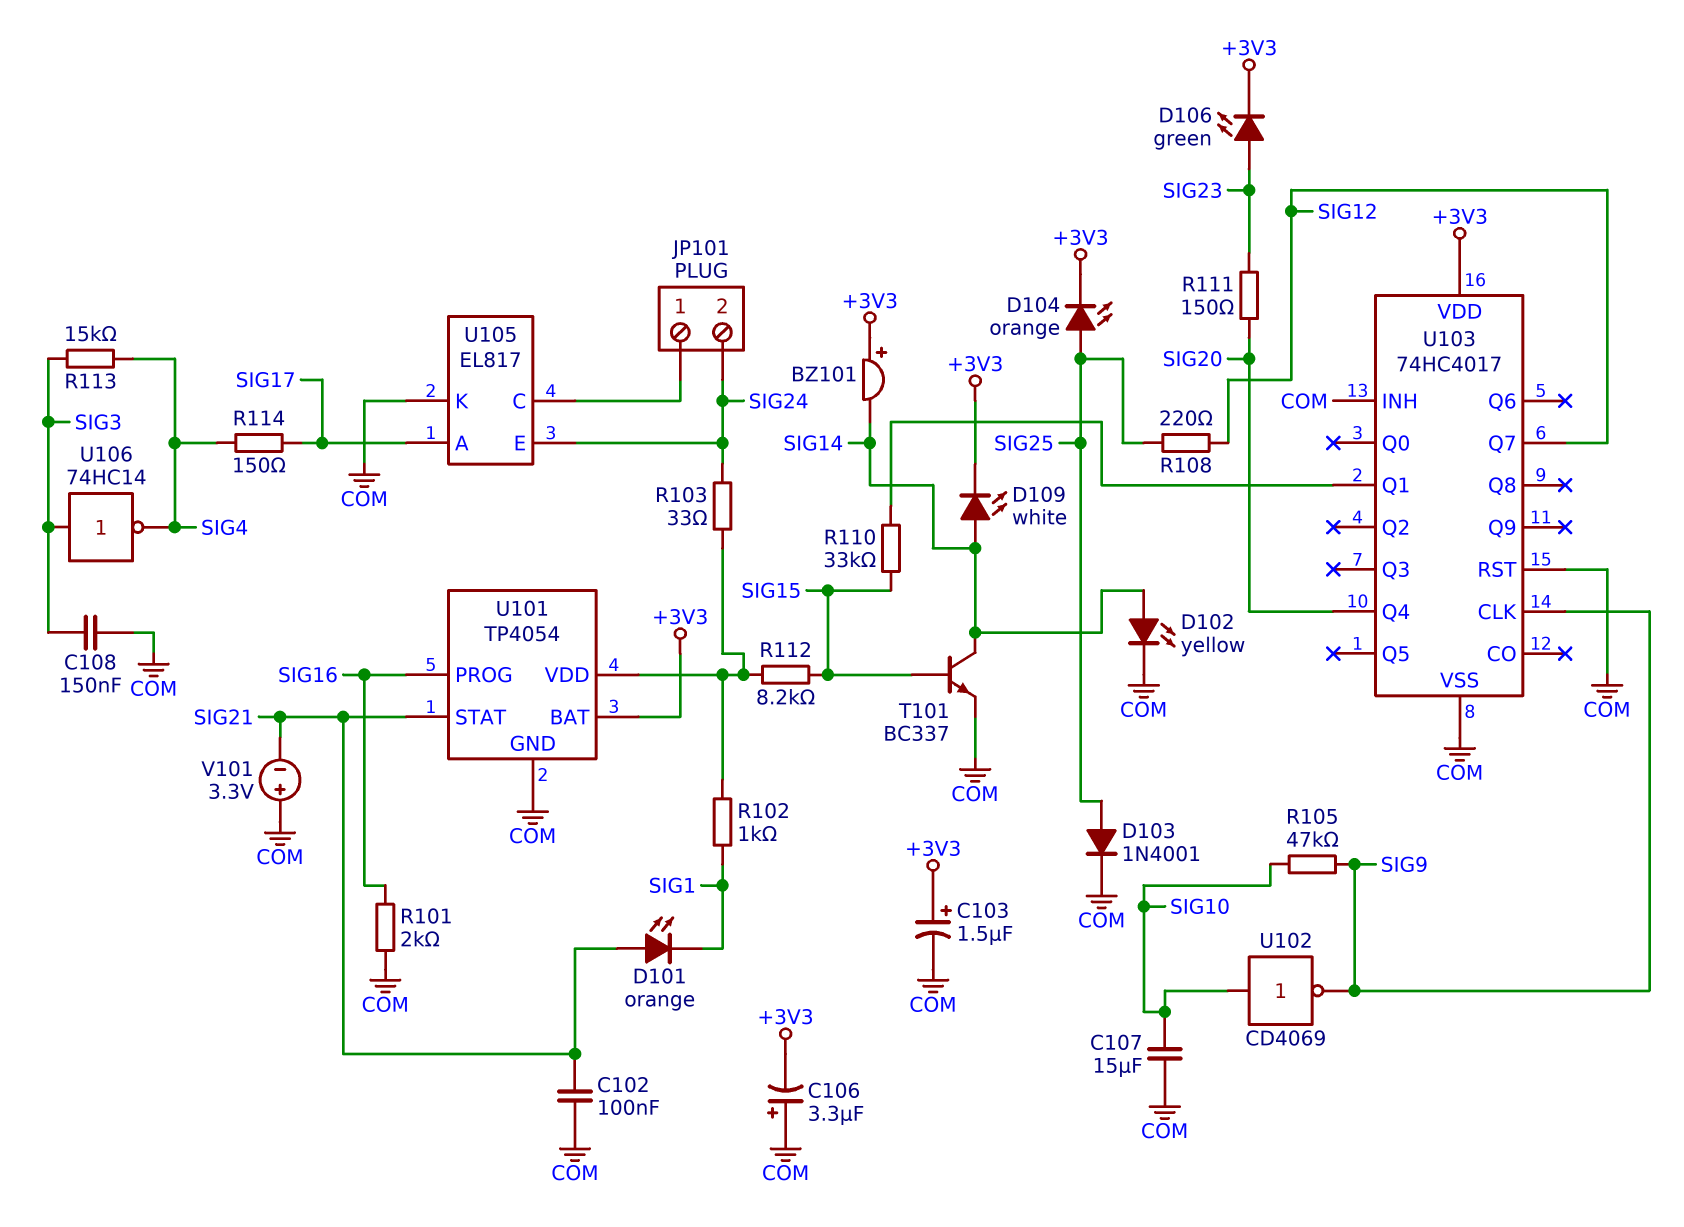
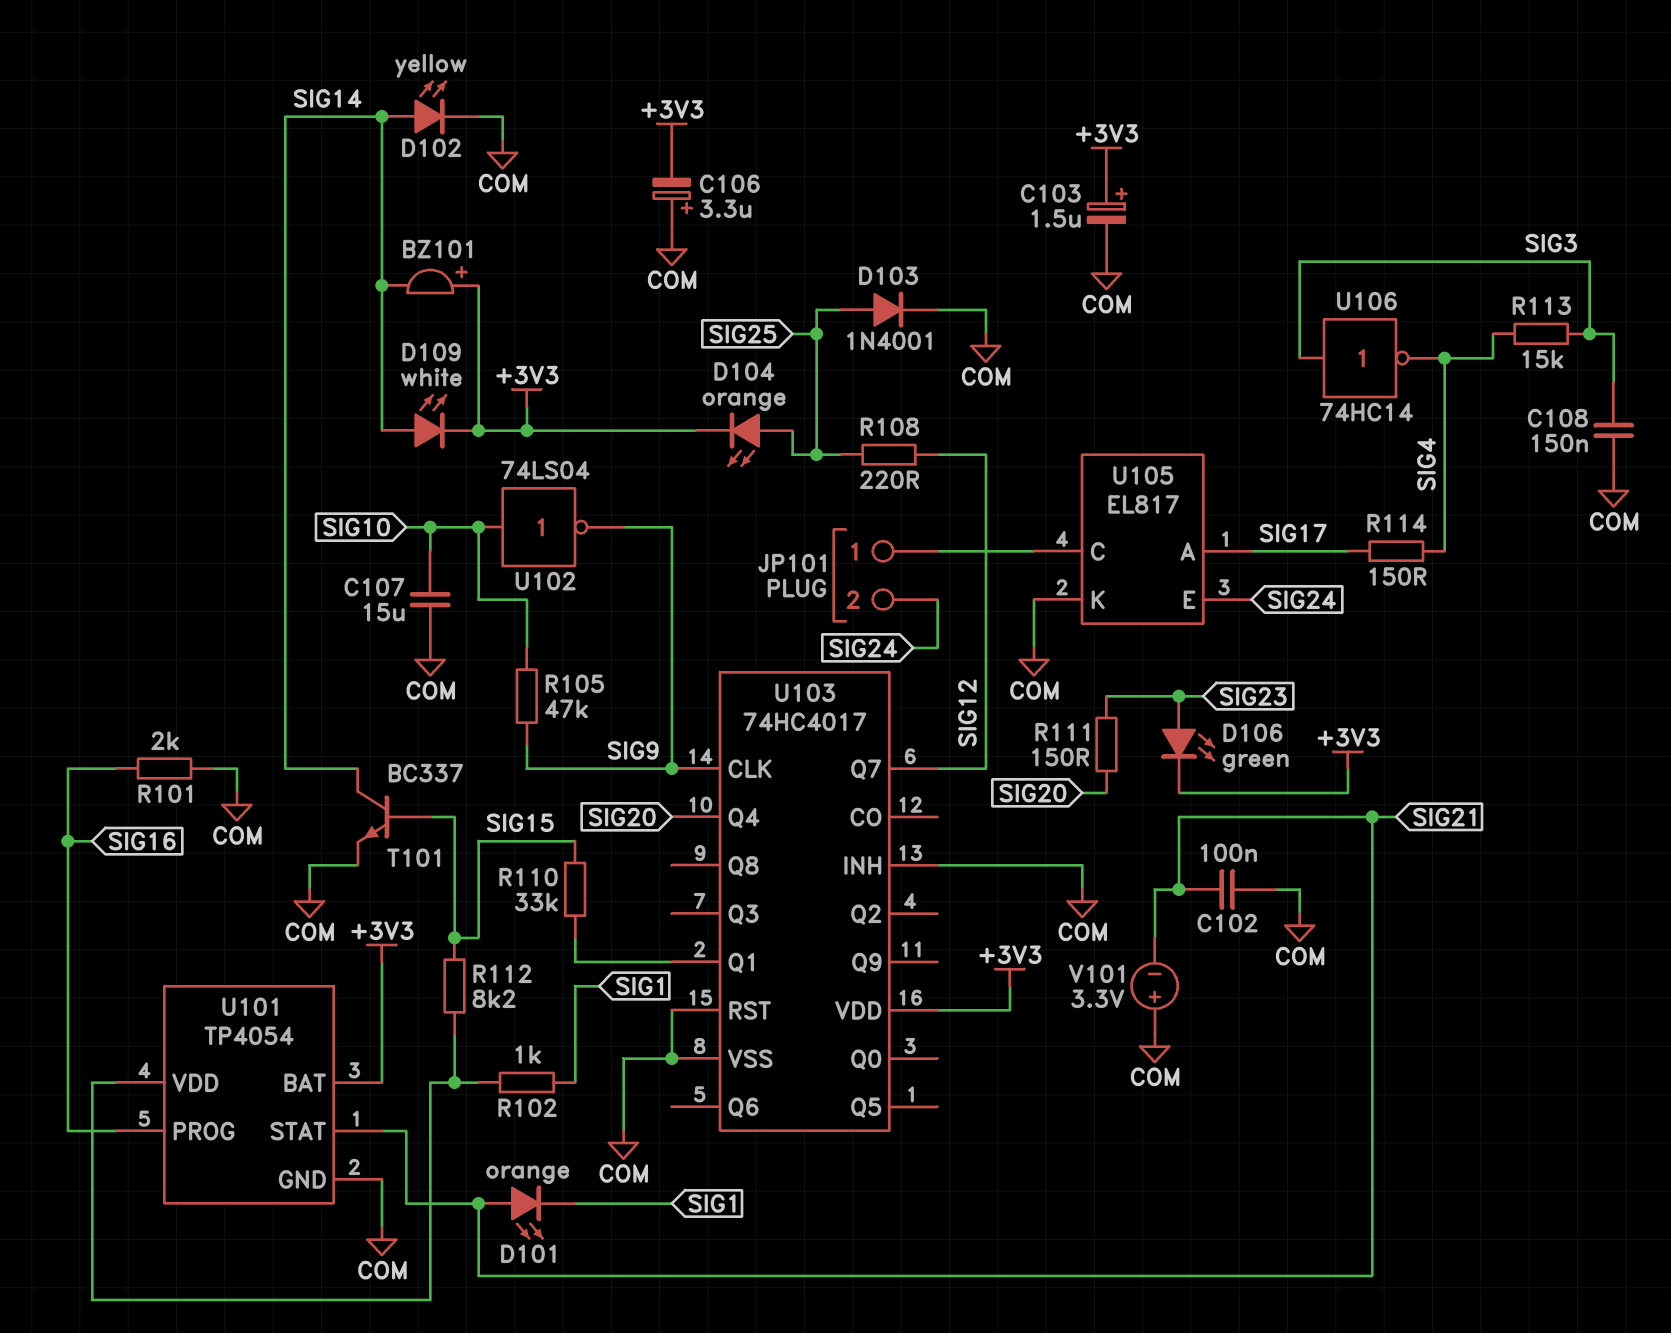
R103: 33 (SIG24, U101/VDD) -> none
U102: NOT CD4069 (in SIG10, out SIG9) -> NOT 74LS04 (in SIG10, out SIG9)

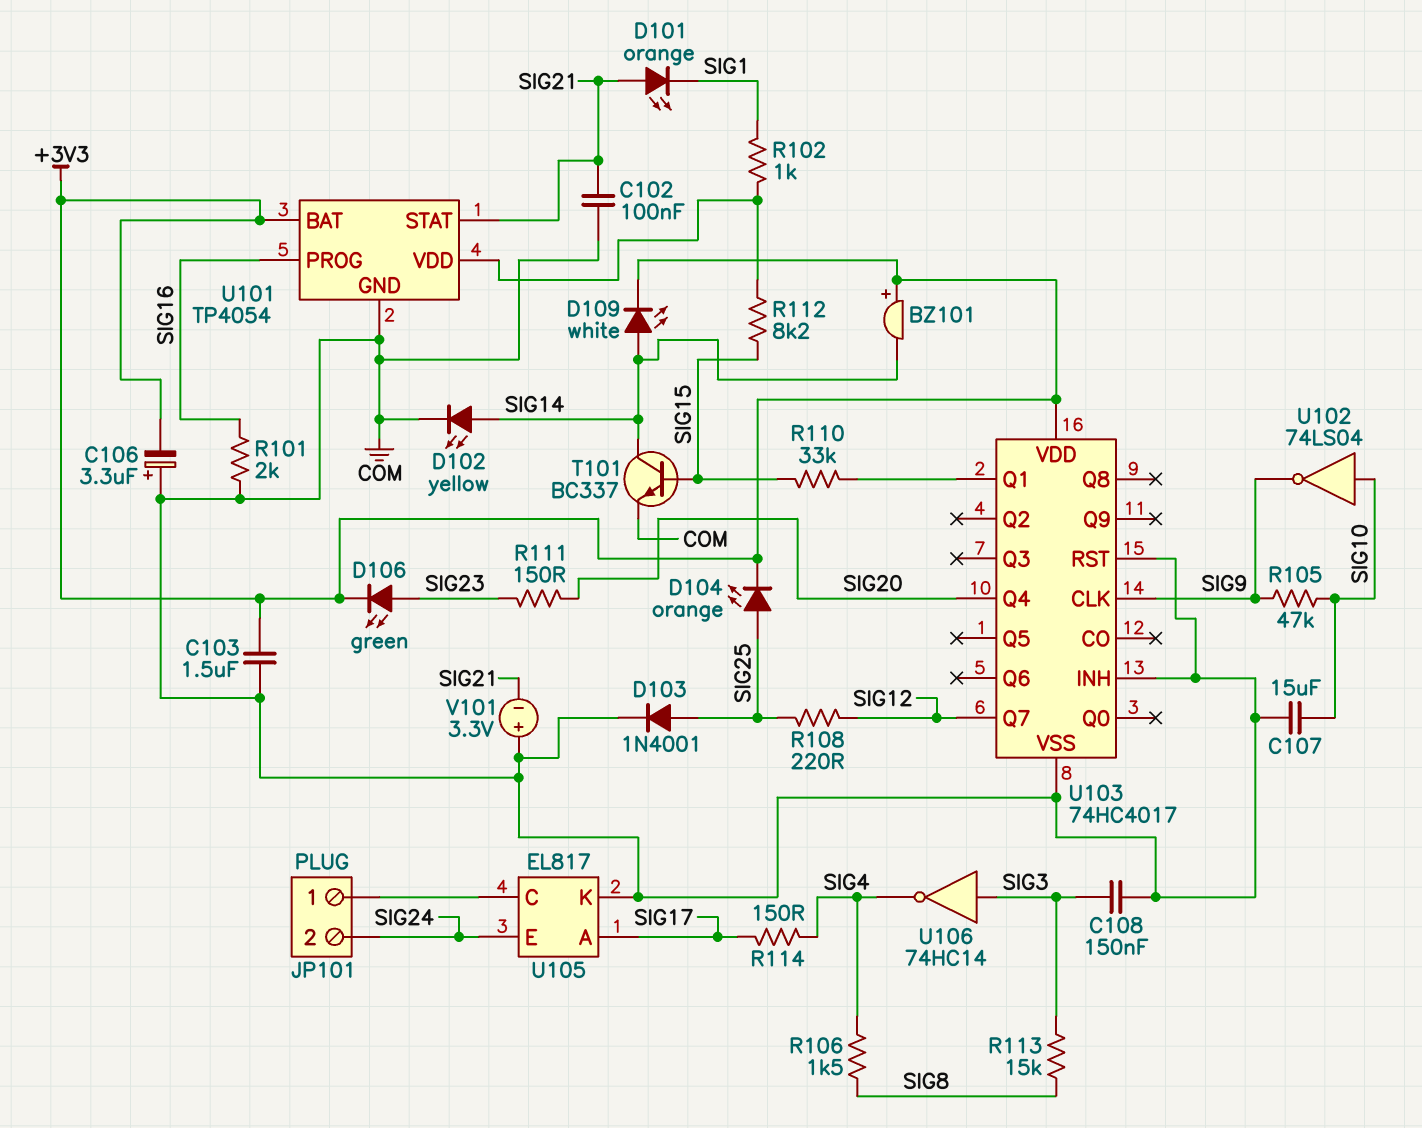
C103: 1.5uF (plus +3V3, minus COM) -> 1.5uF (+3V3, COM)
R106: none -> 1.5k (SIG4, SIG8)
R113: 15k (SIG3, SIG4) -> 15k (SIG3, SIG8)

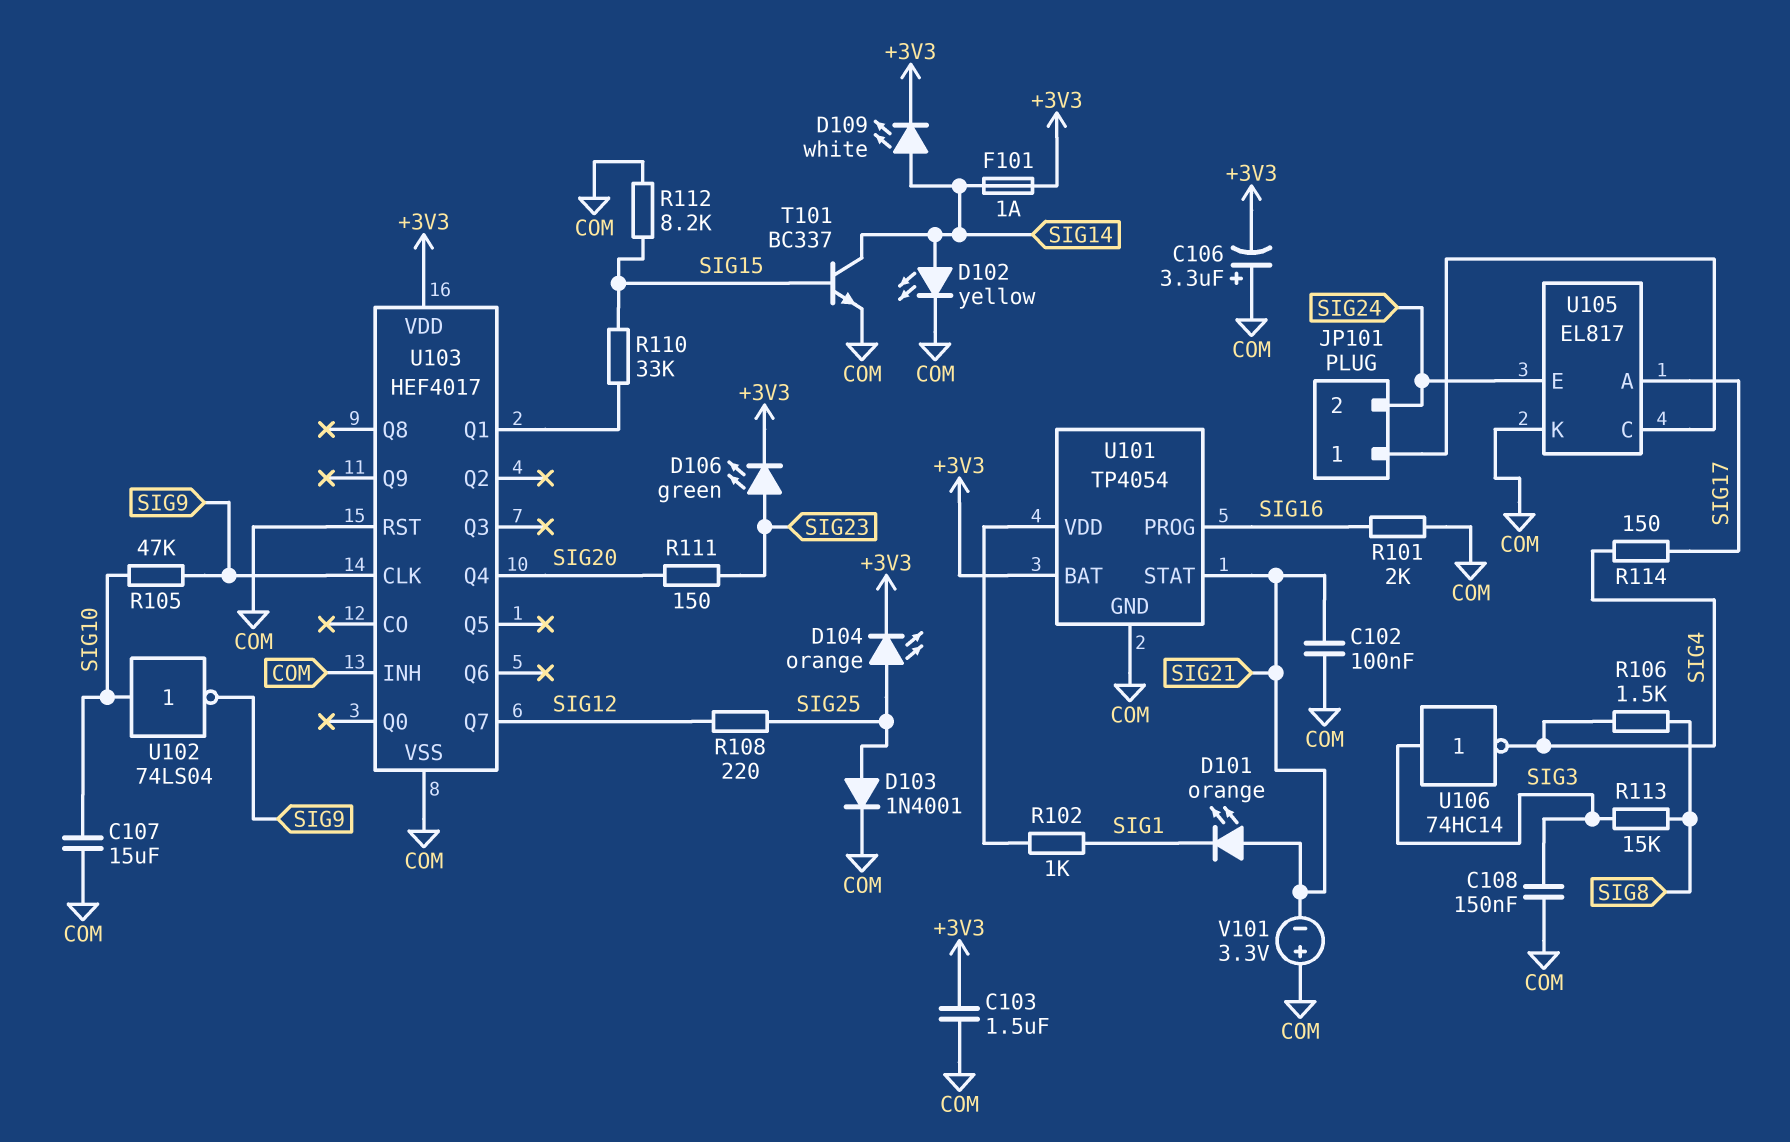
BZ101: buzzer (plus +3V3, minus SIG14) -> none
F101: none -> 1A (+3V3, SIG14)
R112: 8.2k (SIG15, U101/VDD) -> 8.2k (COM, SIG15)
U103: 74HC4017 -> HEF4017

